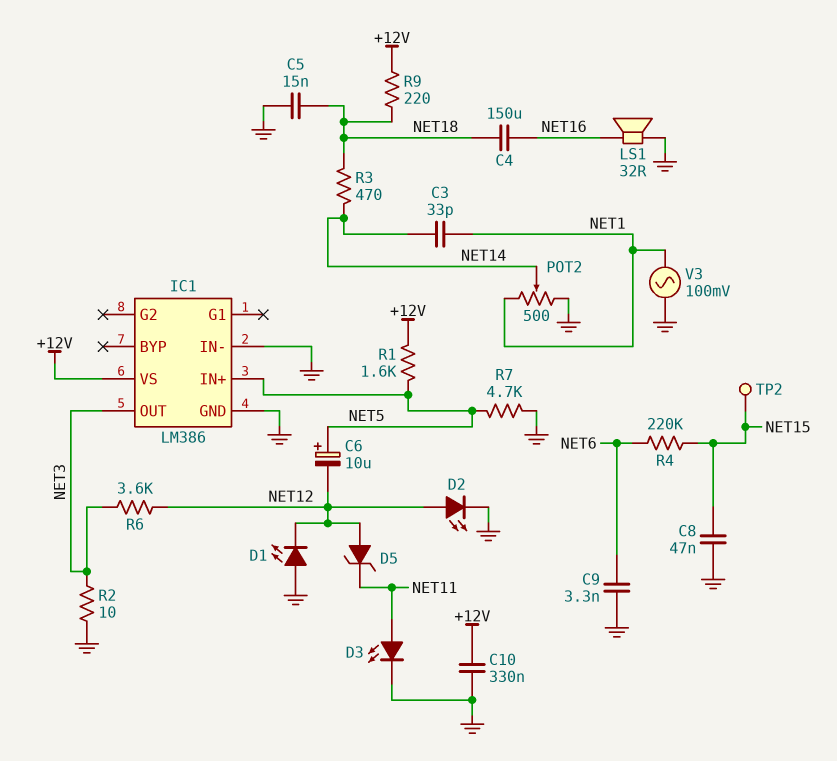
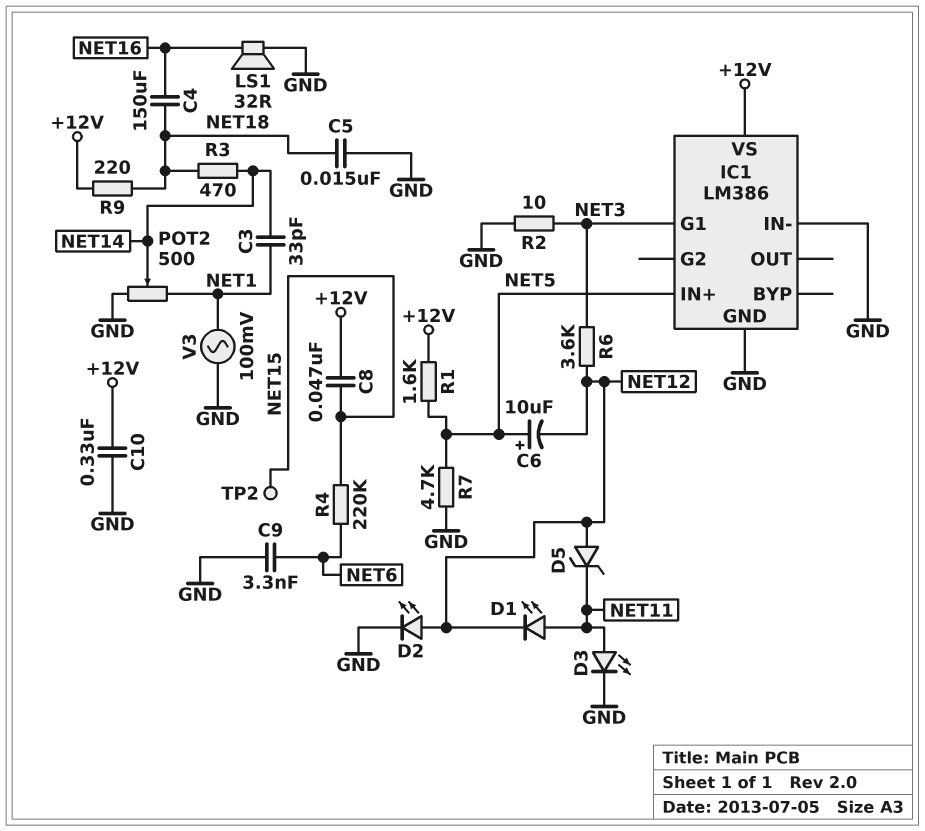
C8: 47nF (GND, NET15) -> 47nF (+12V, NET15)
D1: LED (A GND, K NET12) -> LED (A NET11, K NET12)
IC1 pin G1: none -> NET3
IC1 pin OUT: NET3 -> none

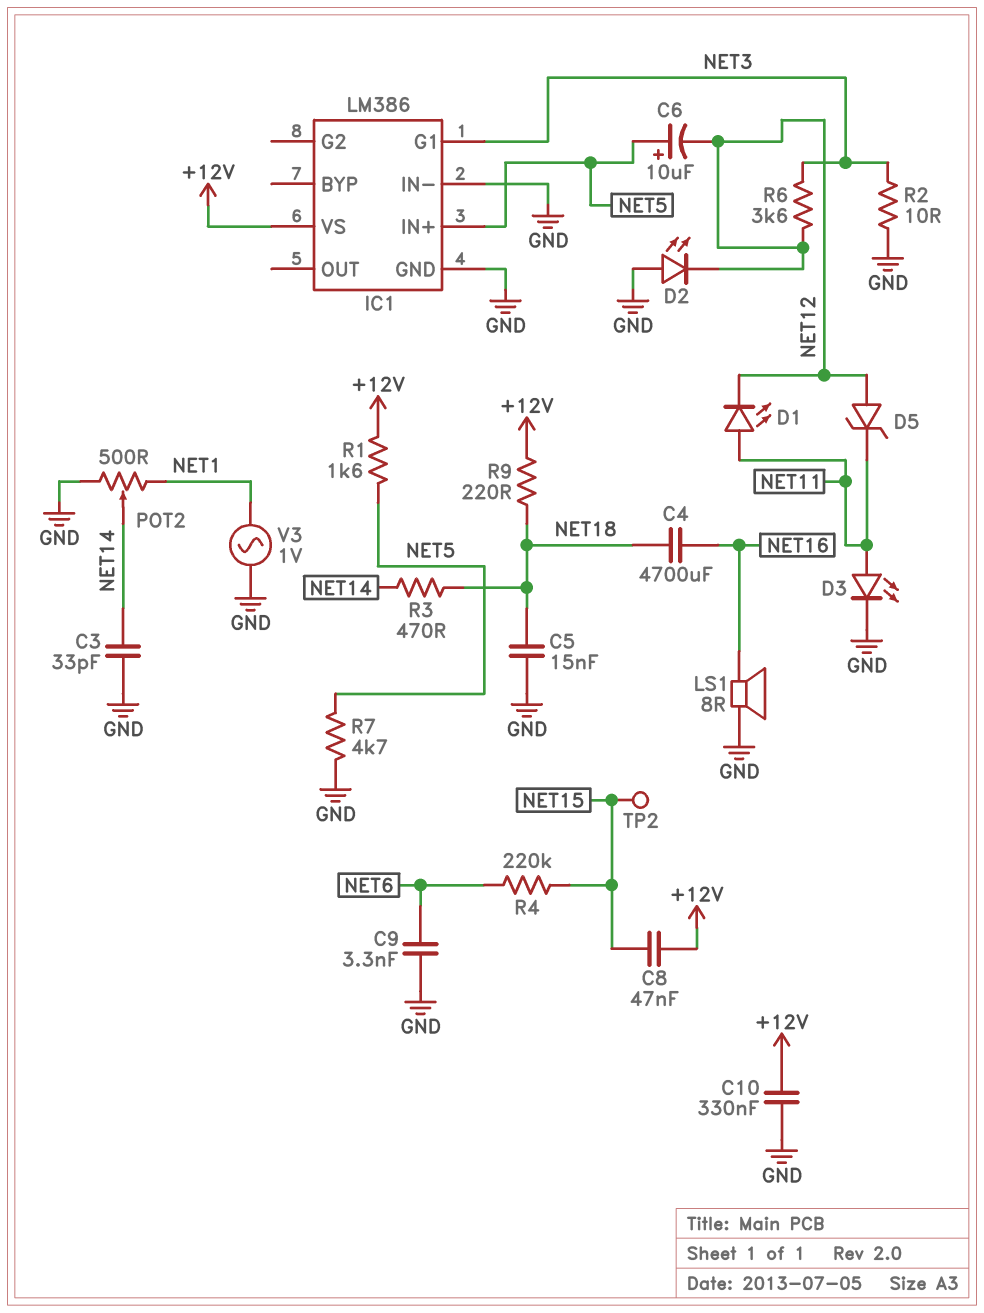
C3: 33pF (NET1, NET14) -> 33pF (GND, NET14)
C4: 150uF (NET16, NET18) -> 4700uF (NET16, NET18)
D2: LED (A NET12, K GND) -> LED (A GND, K NET12)
LS1: speaker 32R (GND, NET16) -> speaker 8R (GND, NET16)
V3: AC 100mV (GND, NET1) -> AC 1V (GND, NET1)

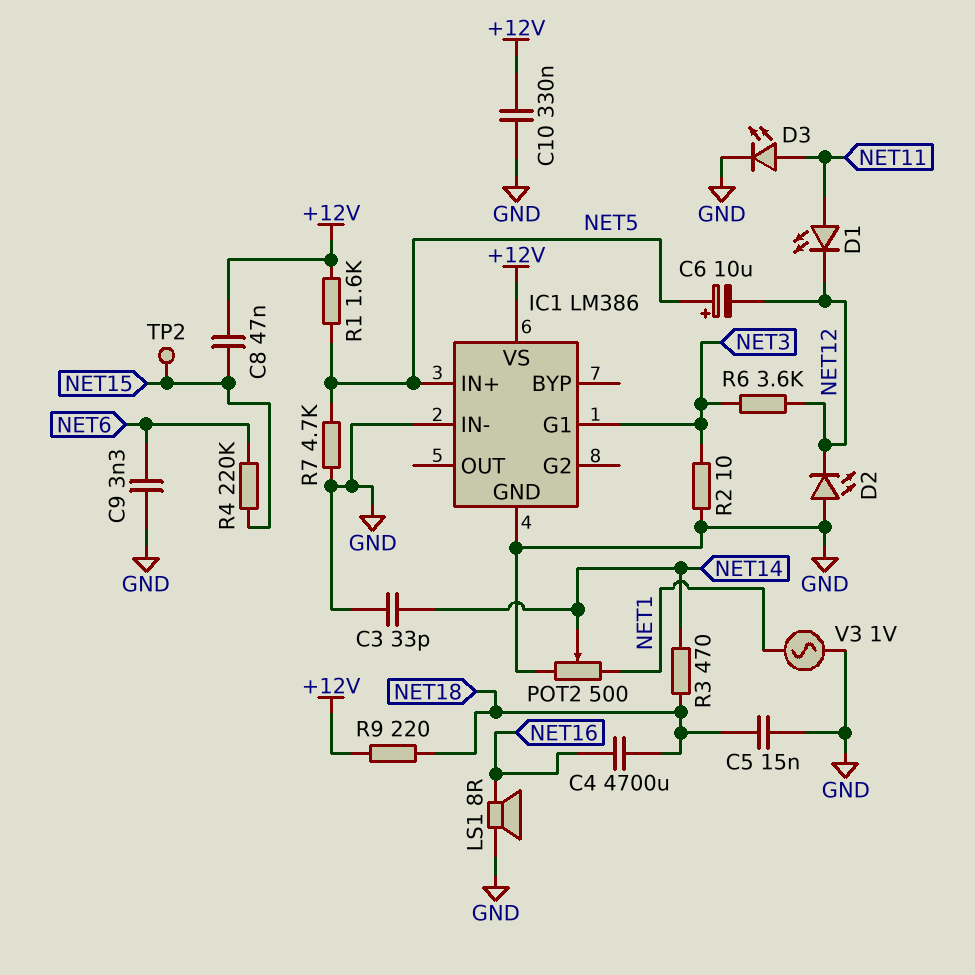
D5: zener (A NET12, K NET11) -> none

